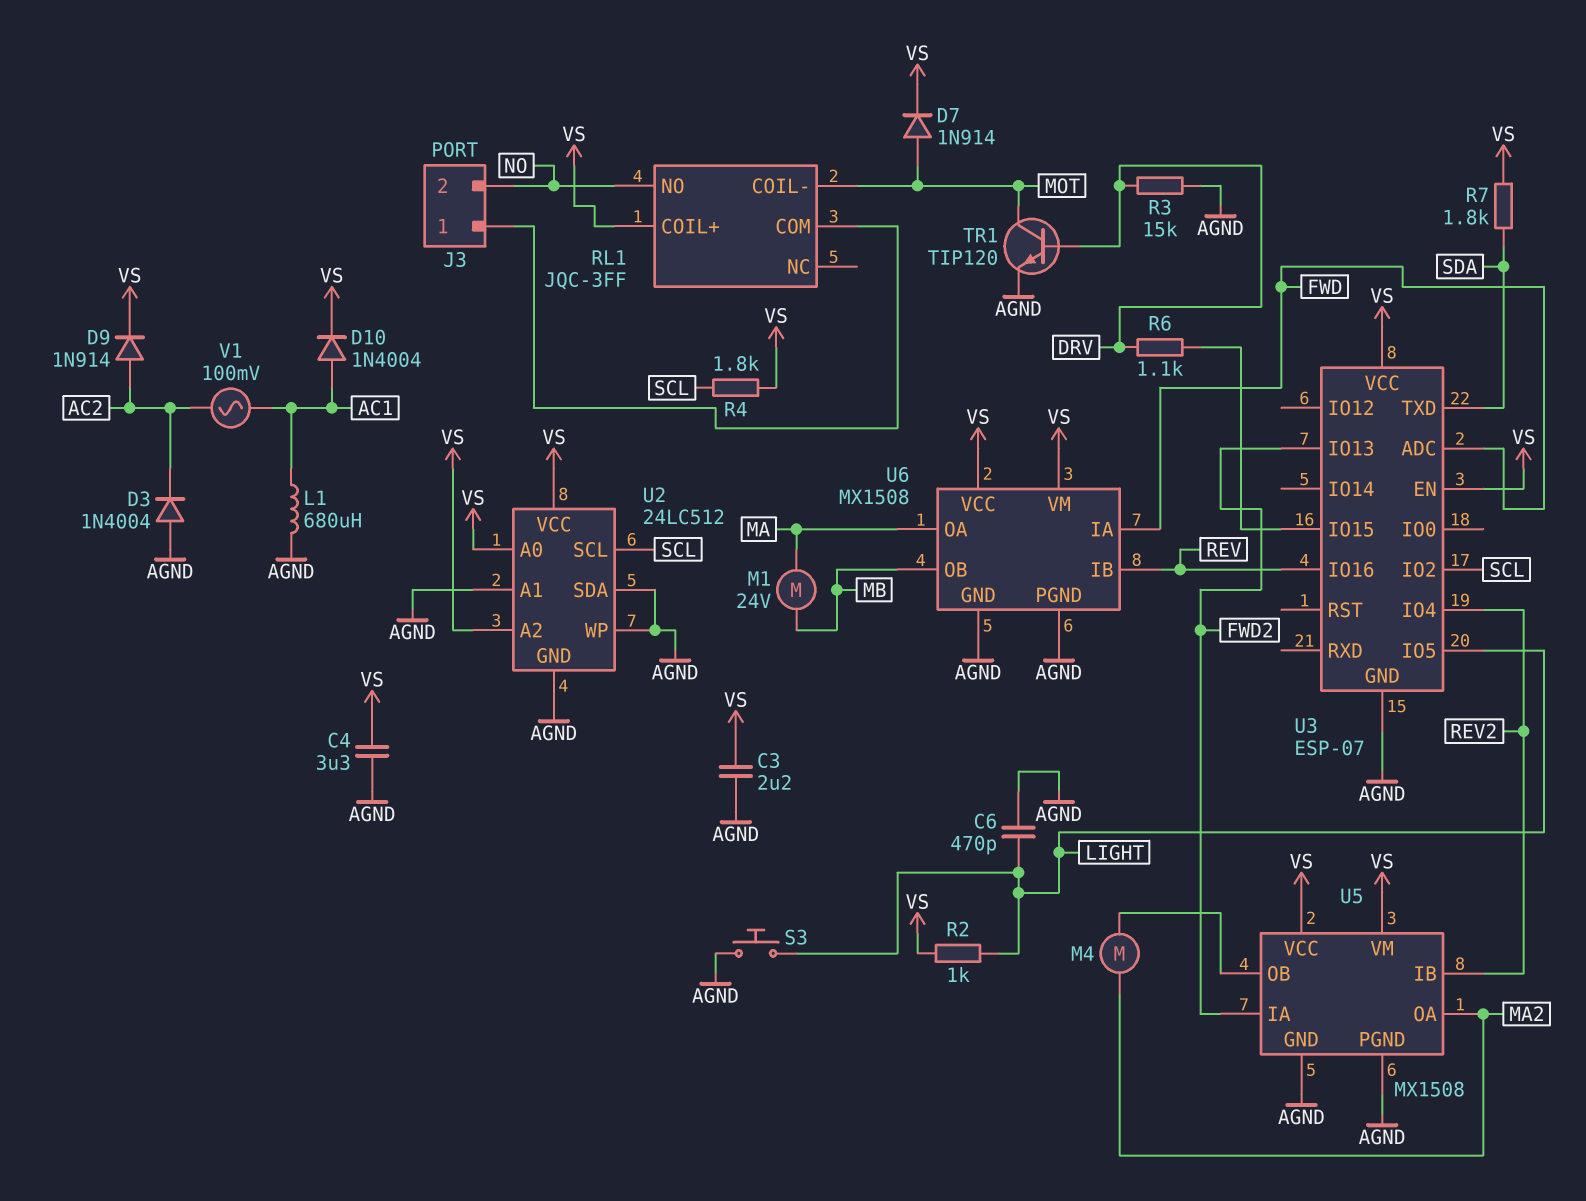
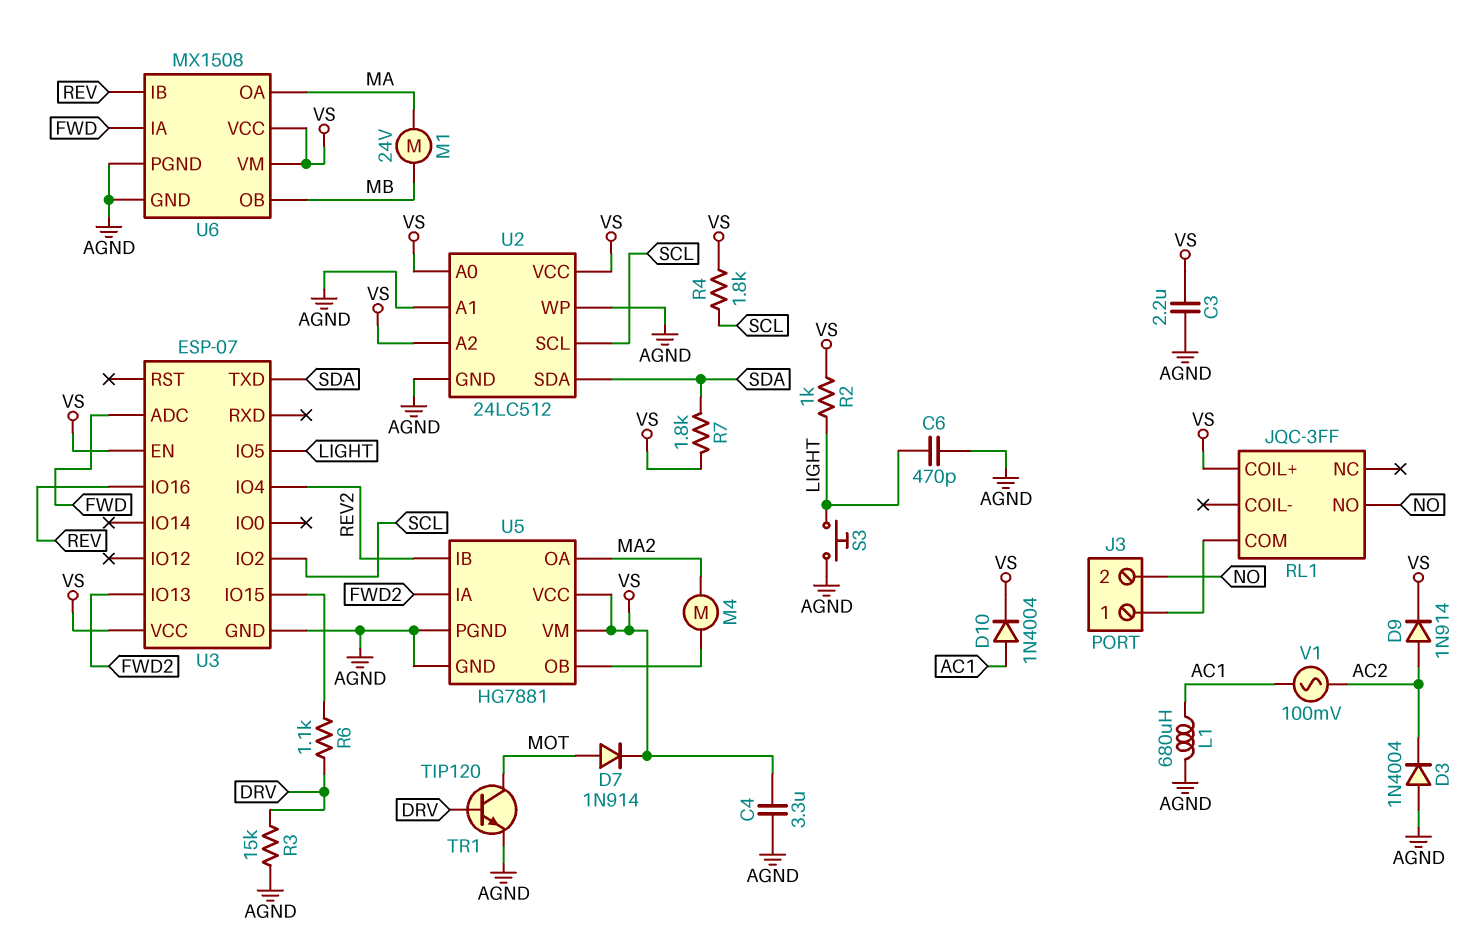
RL1 pin COIL-: MOT -> none
U2 pin SDA: AGND -> SDA
U5: MX1508 -> HG7881

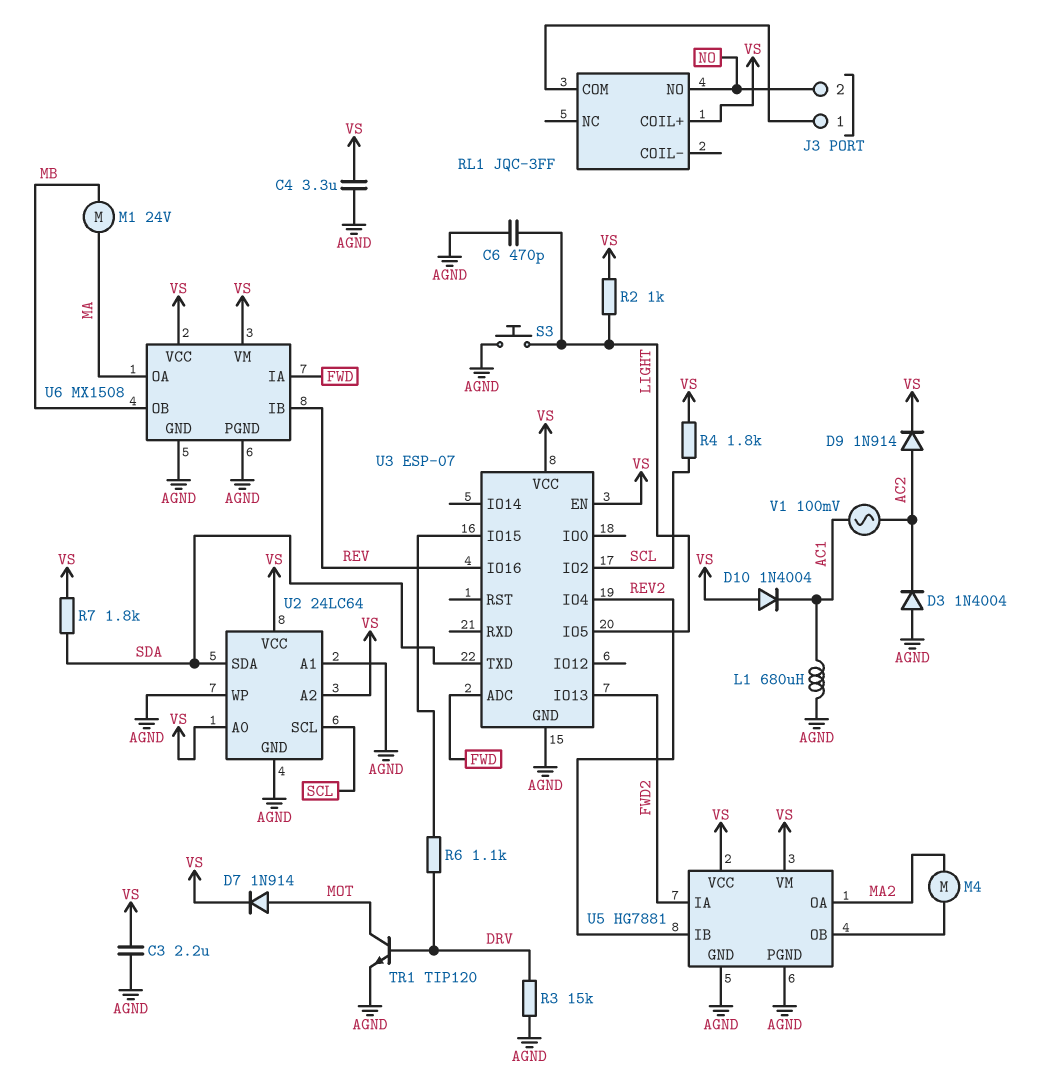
D10: diode 1N4004 (A AC1, K VS) -> diode 1N4004 (A VS, K AC1)
U2: 24LC512 -> 24LC64

